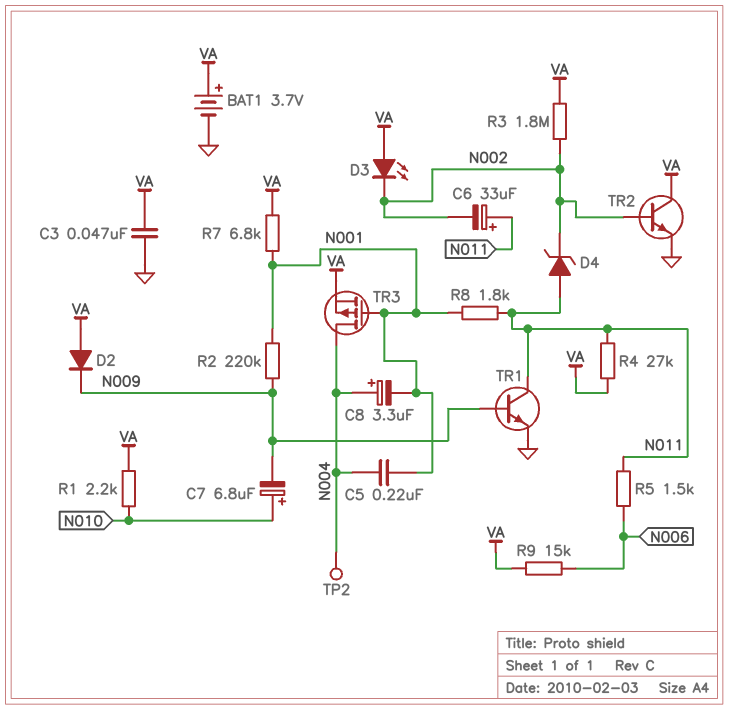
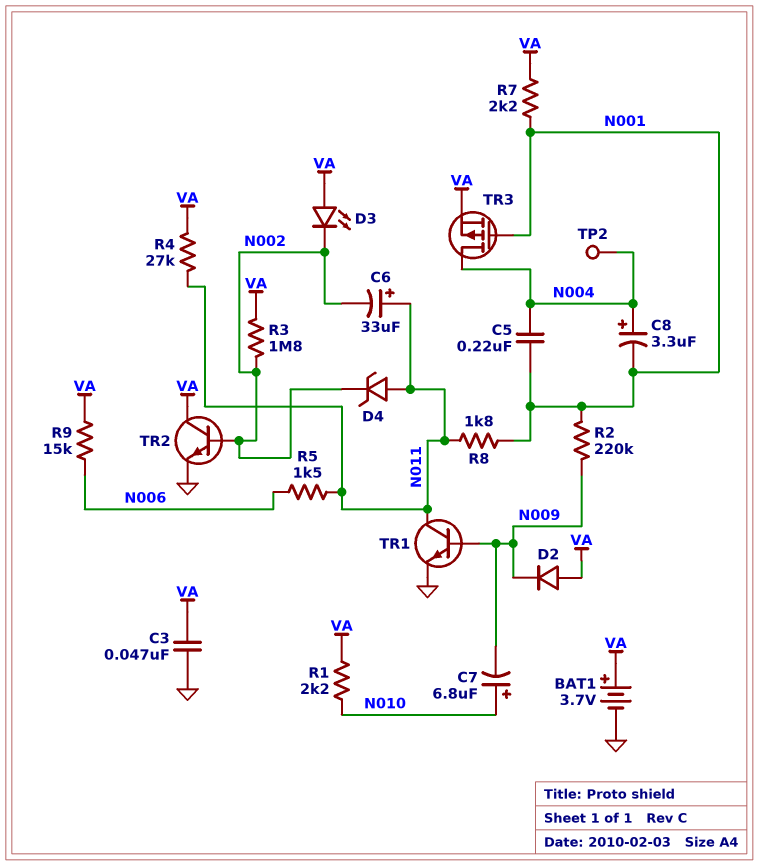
R7: 6.8k (N001, VA) -> 2.2k (N001, VA)

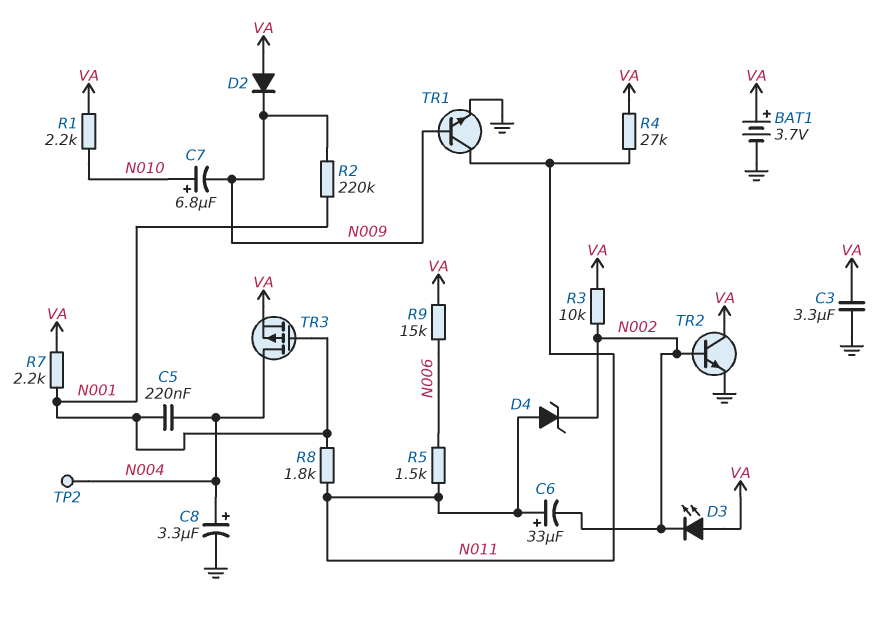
C3: 47nF (GND, VA) -> 3.3uF (GND, VA)
C8: 3.3uF (plus N004, minus N001) -> 3.3uF (plus N004, minus GND)
R3: 1.8M (N002, VA) -> 10k (N002, VA)

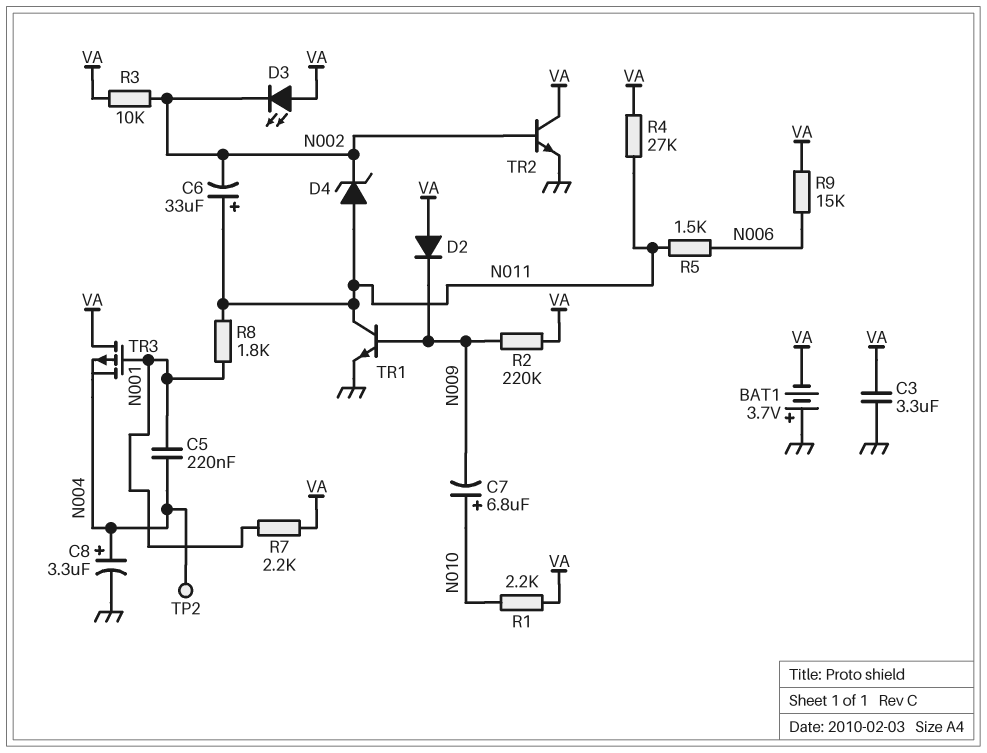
BAT1: 3.7V (plus VA, minus GND) -> 3.7V (plus GND, minus VA)
R2: 220k (N001, N009) -> 220k (N009, VA)
TR3: PMOS (G N001, D N004, S VA) -> PMOS (G N001, D VA, S N004)

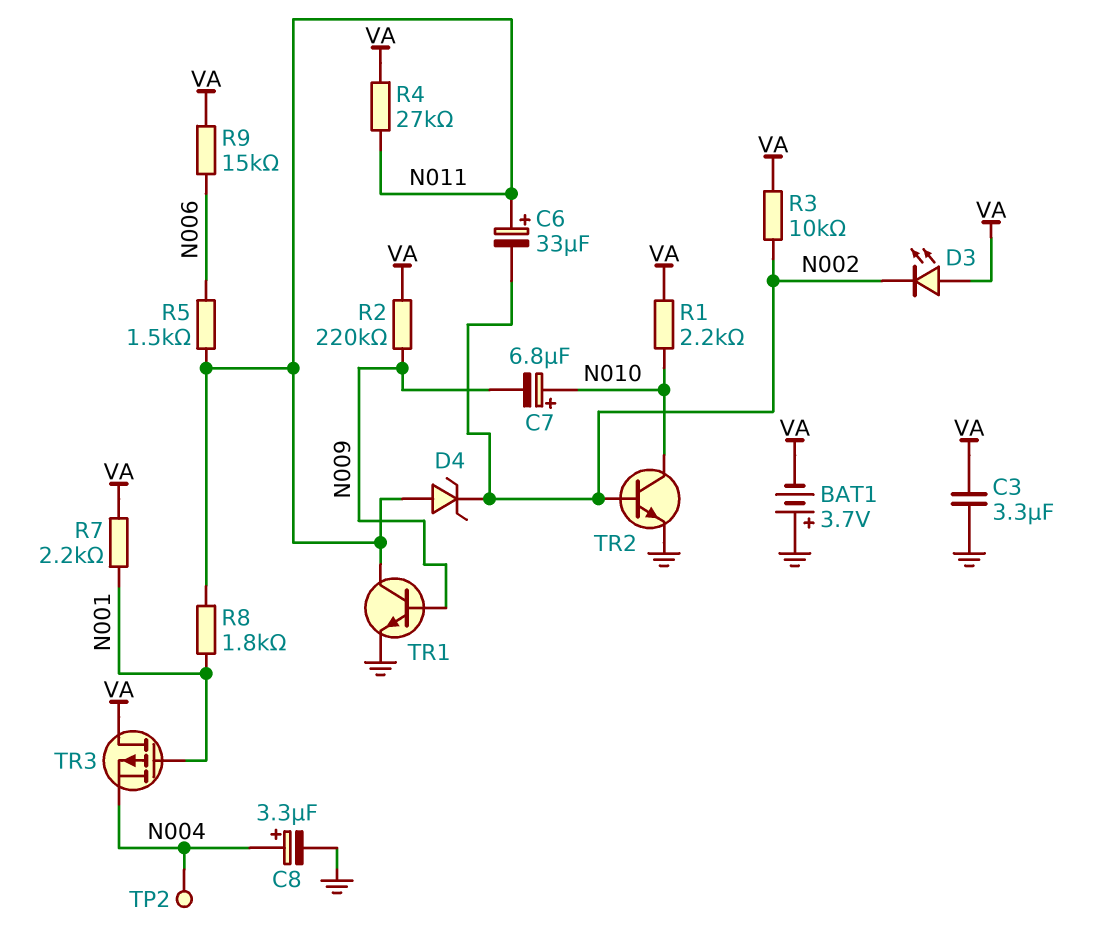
C5: 220nF (N001, N004) -> none
D2: diode (A VA, K N009) -> none
TR2: NPN (B N002, C VA, E GND) -> NPN (B N002, C N010, E GND)

